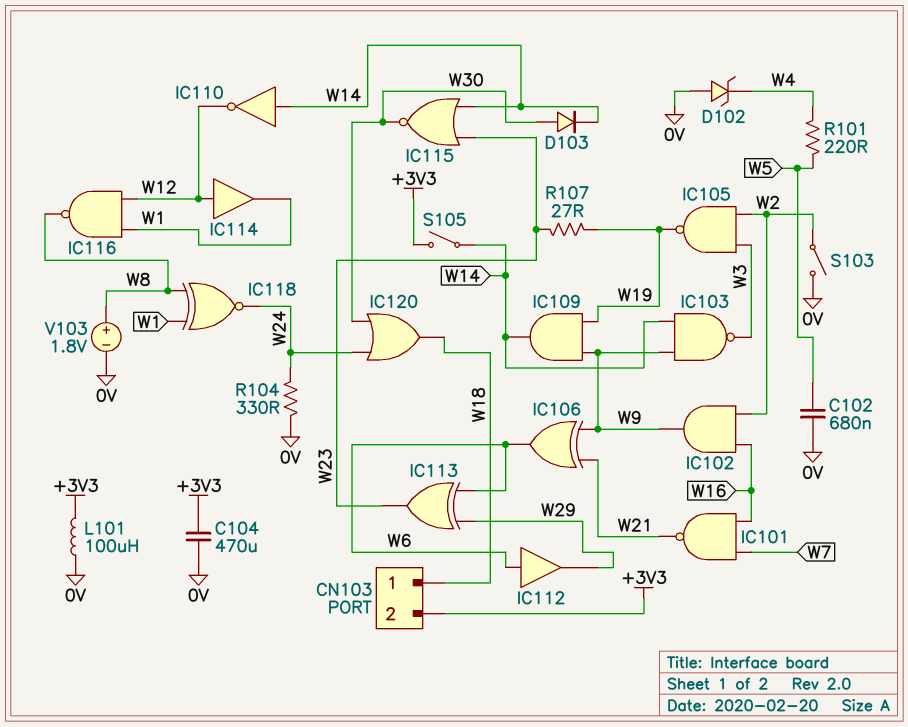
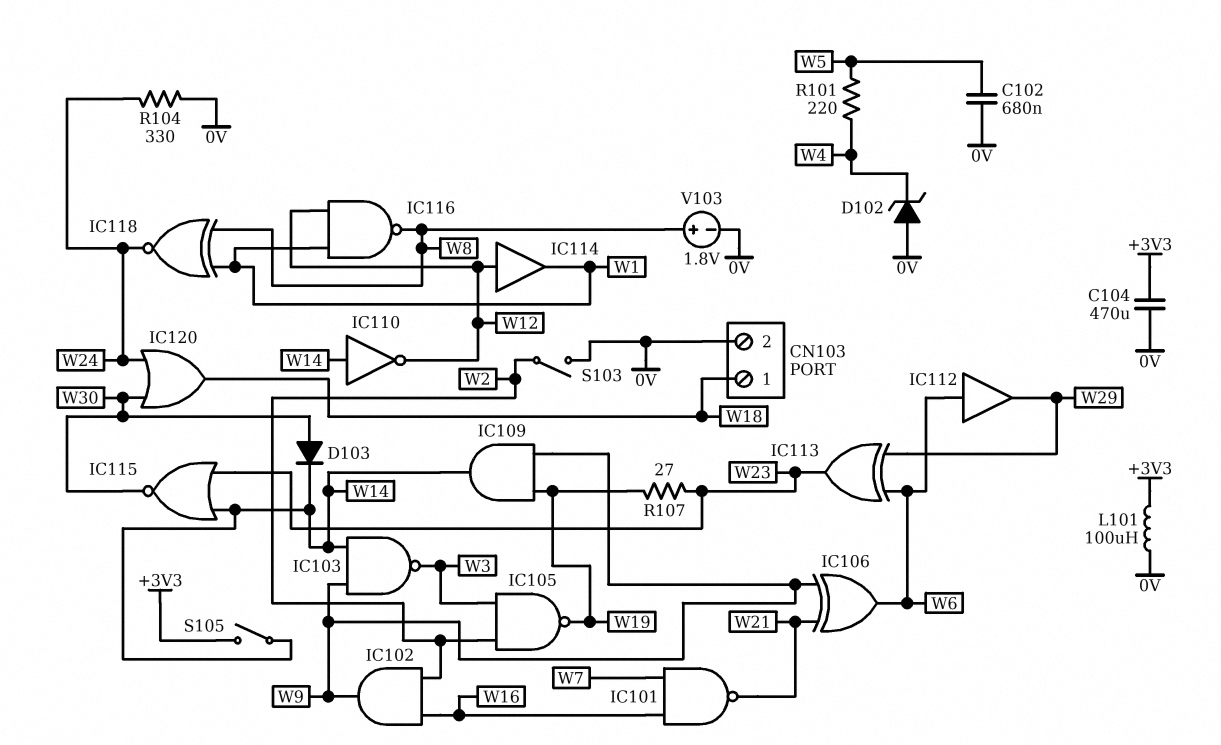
CN103 pin 2: +3V3 -> 0V

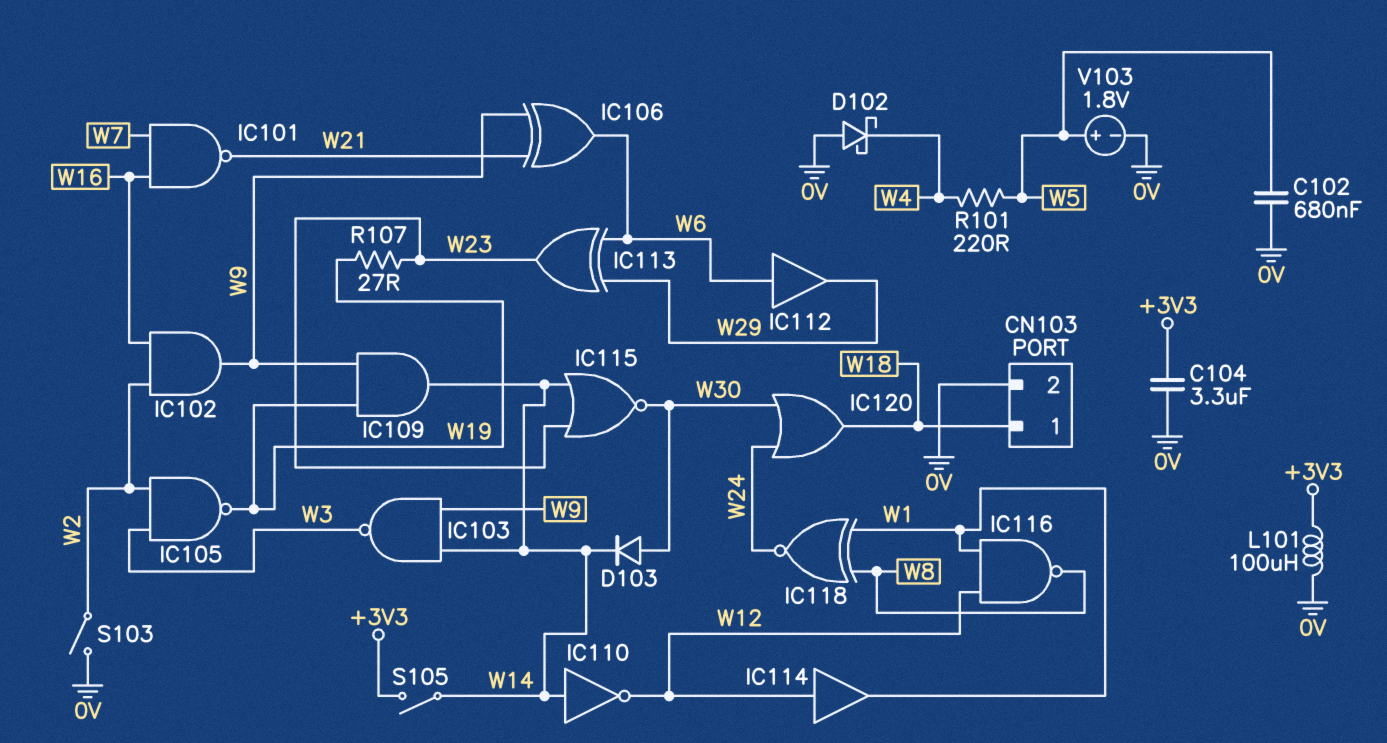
C104: 470uF (+3V3, 0V) -> 3.3uF (+3V3, 0V)
D102: zener (A 0V, K W4) -> schottky (A 0V, K W4)
R104: 330 (0V, W24) -> none
V103: 1.8V (plus W8, minus 0V) -> 1.8V (plus W5, minus 0V)

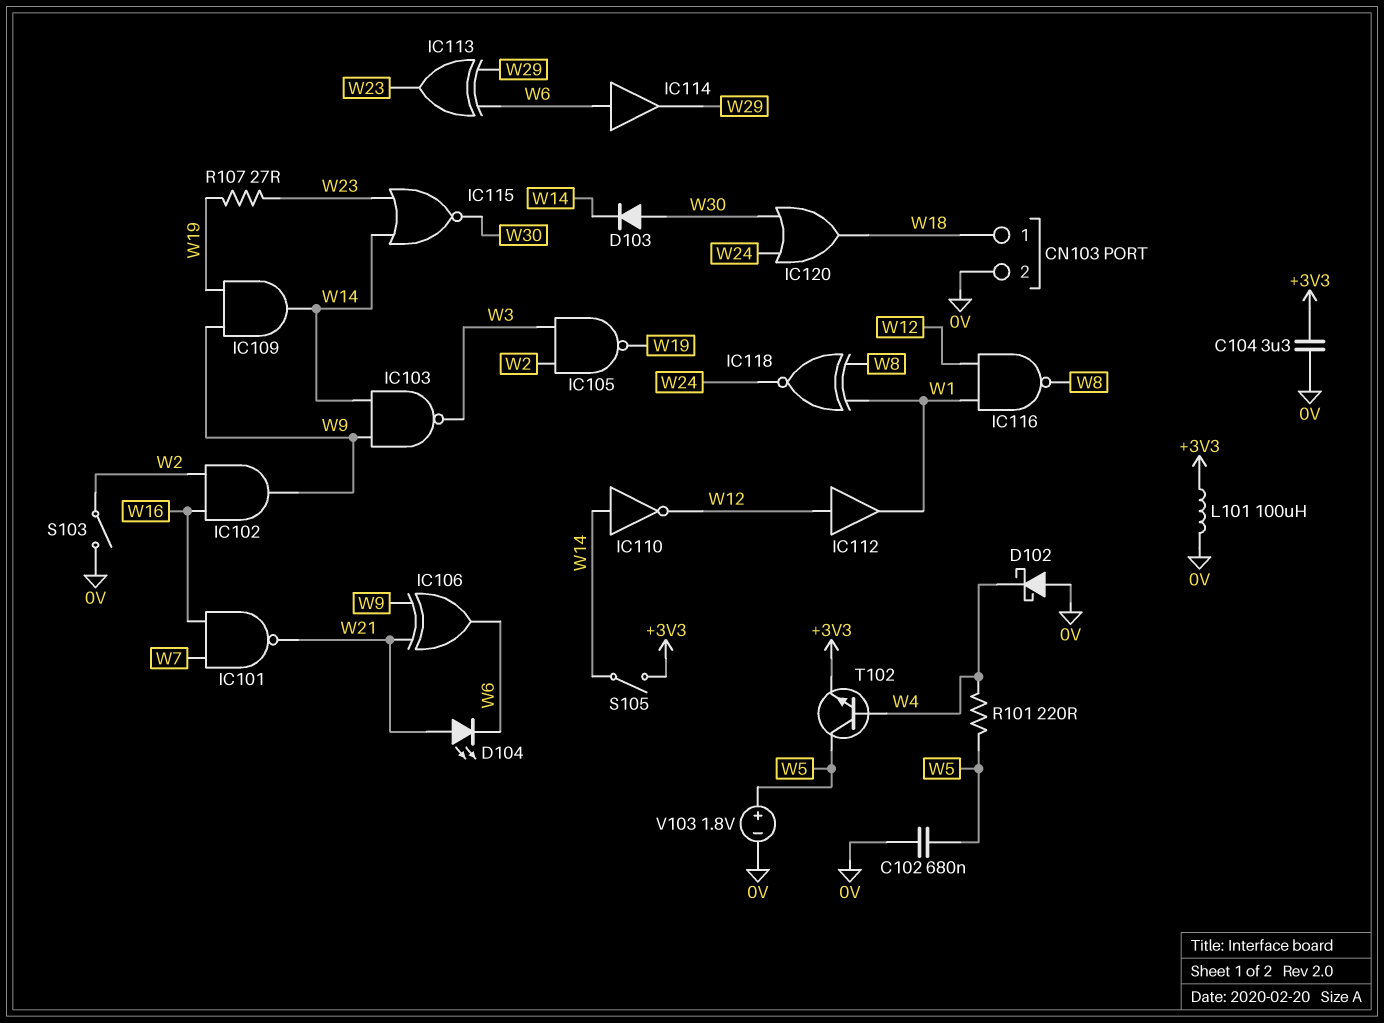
D104: none -> LED (A W21, K W6)
IC112: buffer (in W6, out W29) -> buffer (in W12, out W1)
IC114: buffer (in W12, out W1) -> buffer (in W6, out W29)
T102: none -> NPN (B W4, C W5, E +3V3)

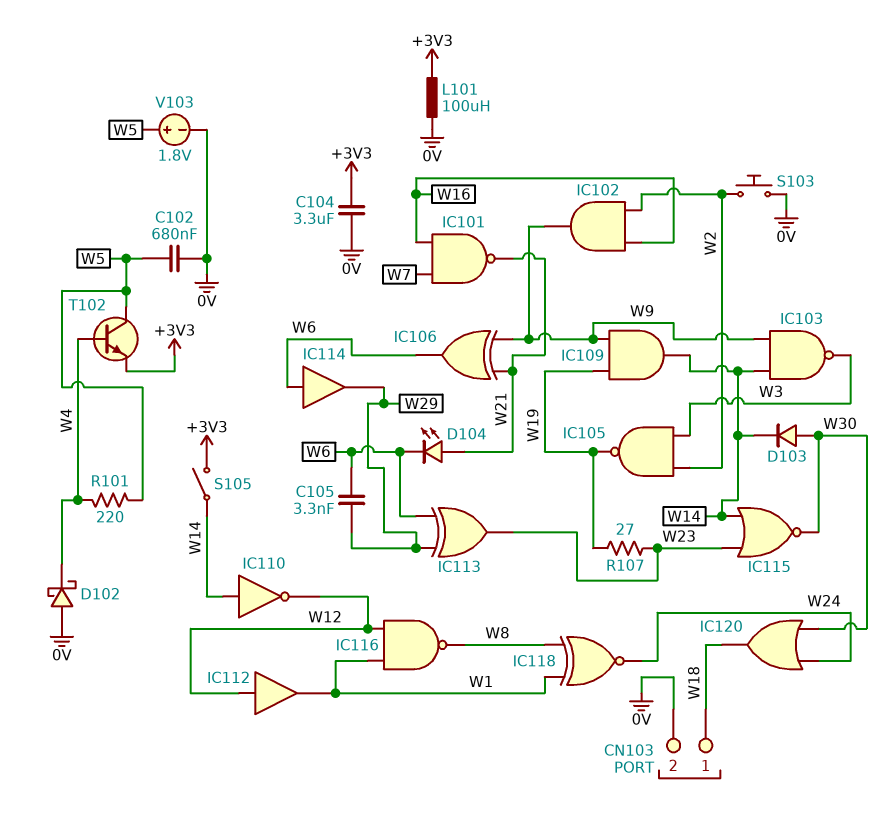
C105: none -> 3.3nF (W6, W29)
S103: switch (0V, W2) -> button (0V, W2)

